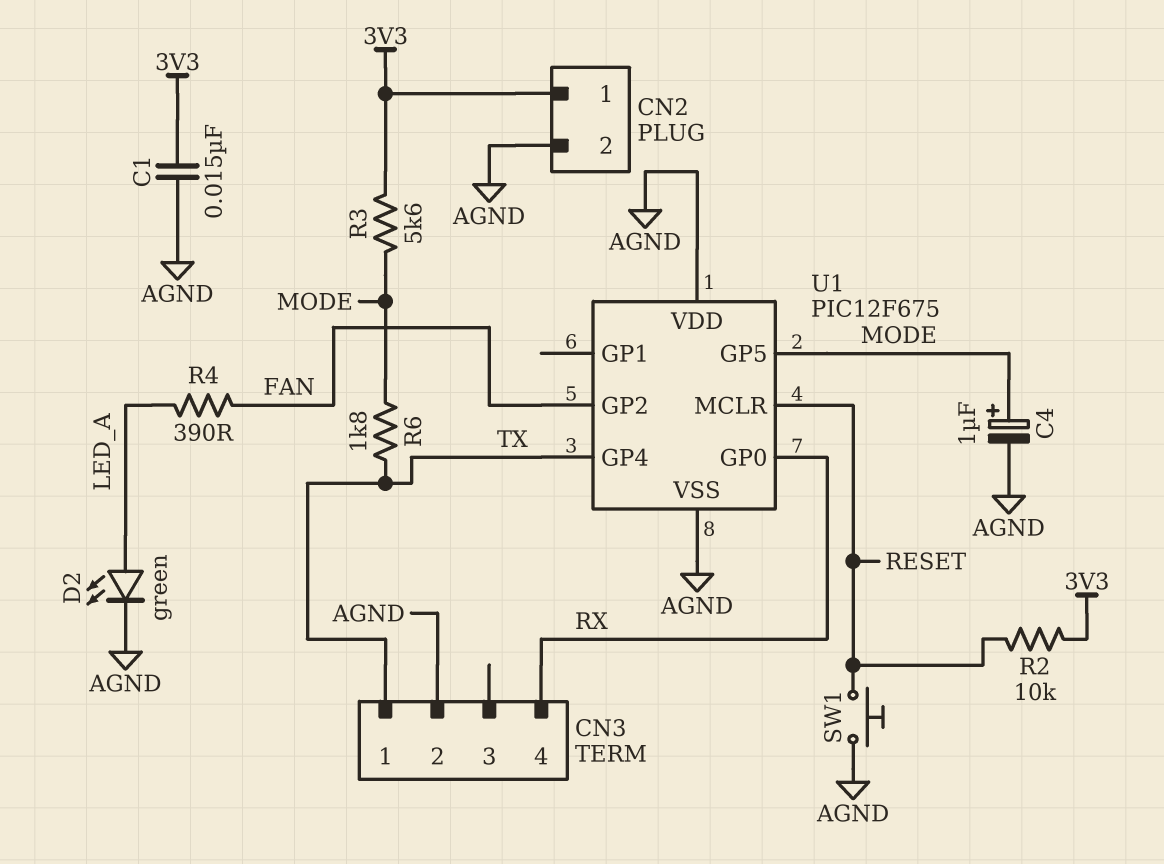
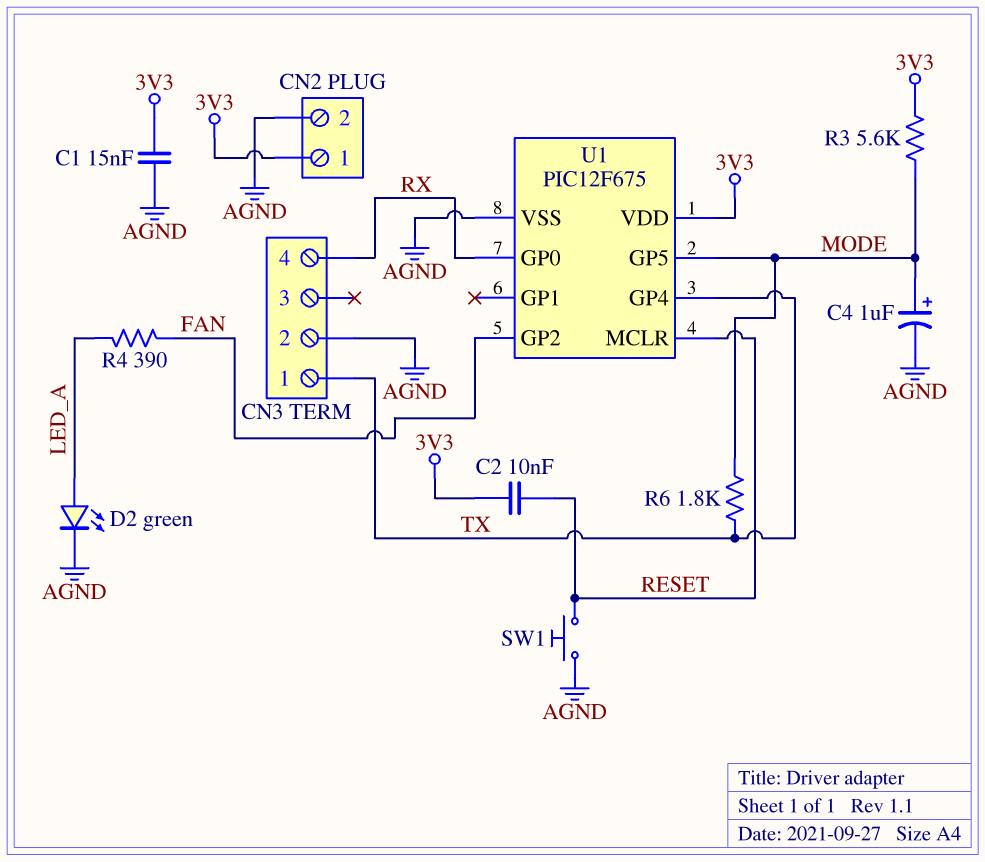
C2: none -> 10nF (3V3, RESET)
R2: 10k (3V3, RESET) -> none
U1 pin VDD: AGND -> 3V3

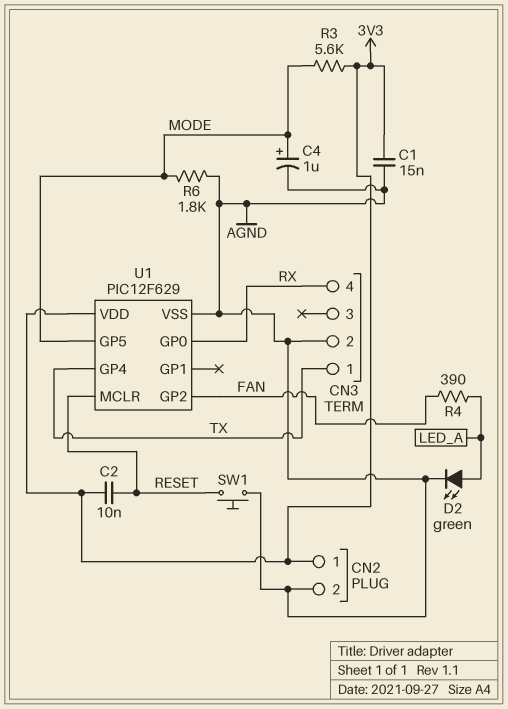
R6: 1.8k (MODE, TX) -> 1.8k (AGND, MODE)
U1: PIC12F675 -> PIC12F629

